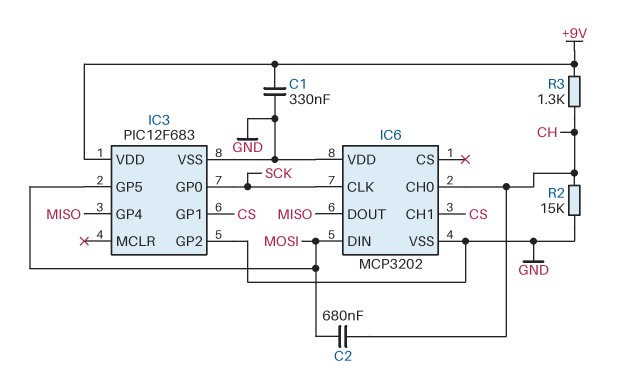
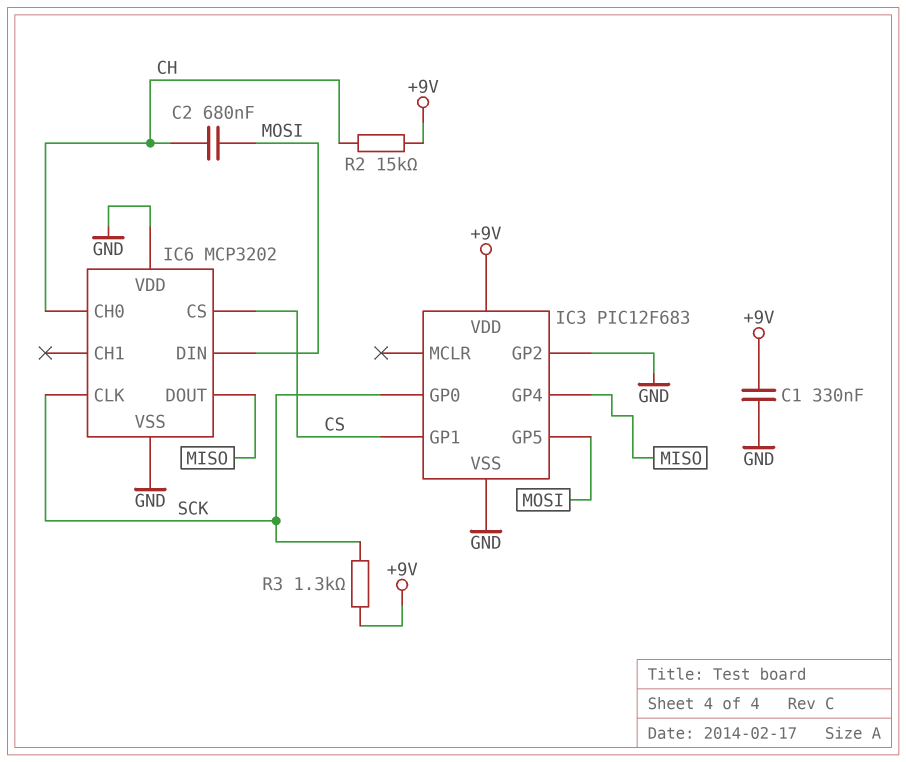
IC6 pin CH1: CS -> none
IC6 pin CS: none -> CS
R2: 15k (CH, GND) -> 15k (+9V, CH)
R3: 1.3k (+9V, CH) -> 1.3k (+9V, SCK)

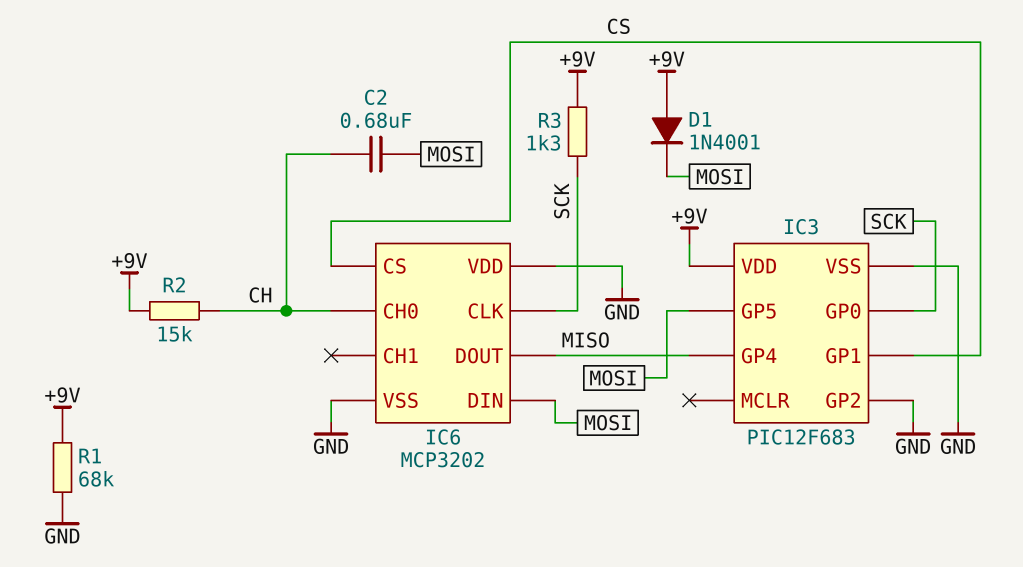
C1: 330nF (+9V, GND) -> none
D1: none -> diode 1N4001 (A +9V, K MOSI)
R1: none -> 68k (+9V, GND)

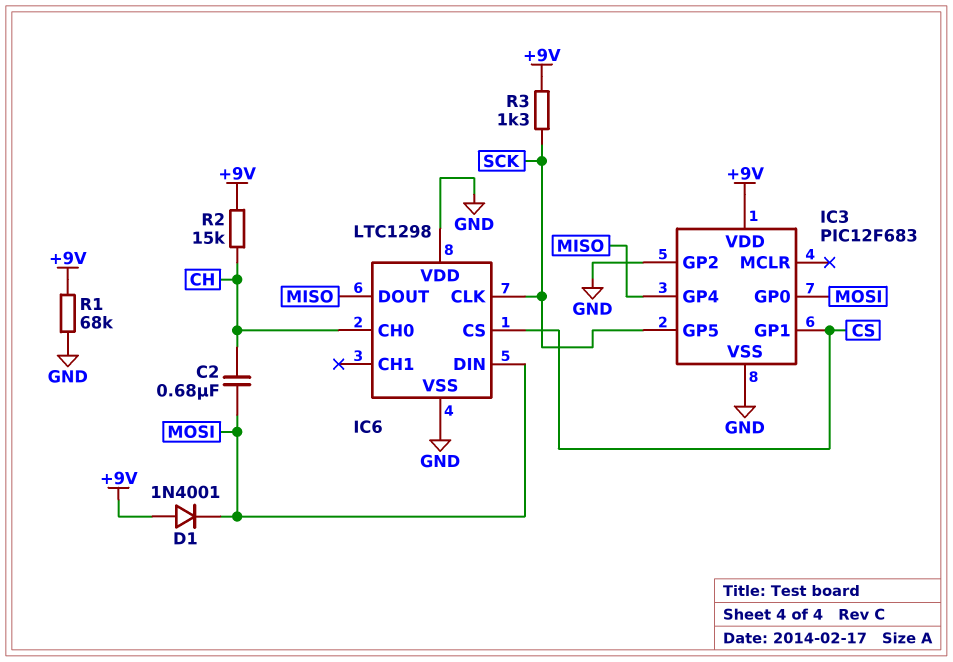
IC3 pin GP0: SCK -> MOSI
IC3 pin GP5: MOSI -> SCK
IC6: MCP3202 -> LTC1298

